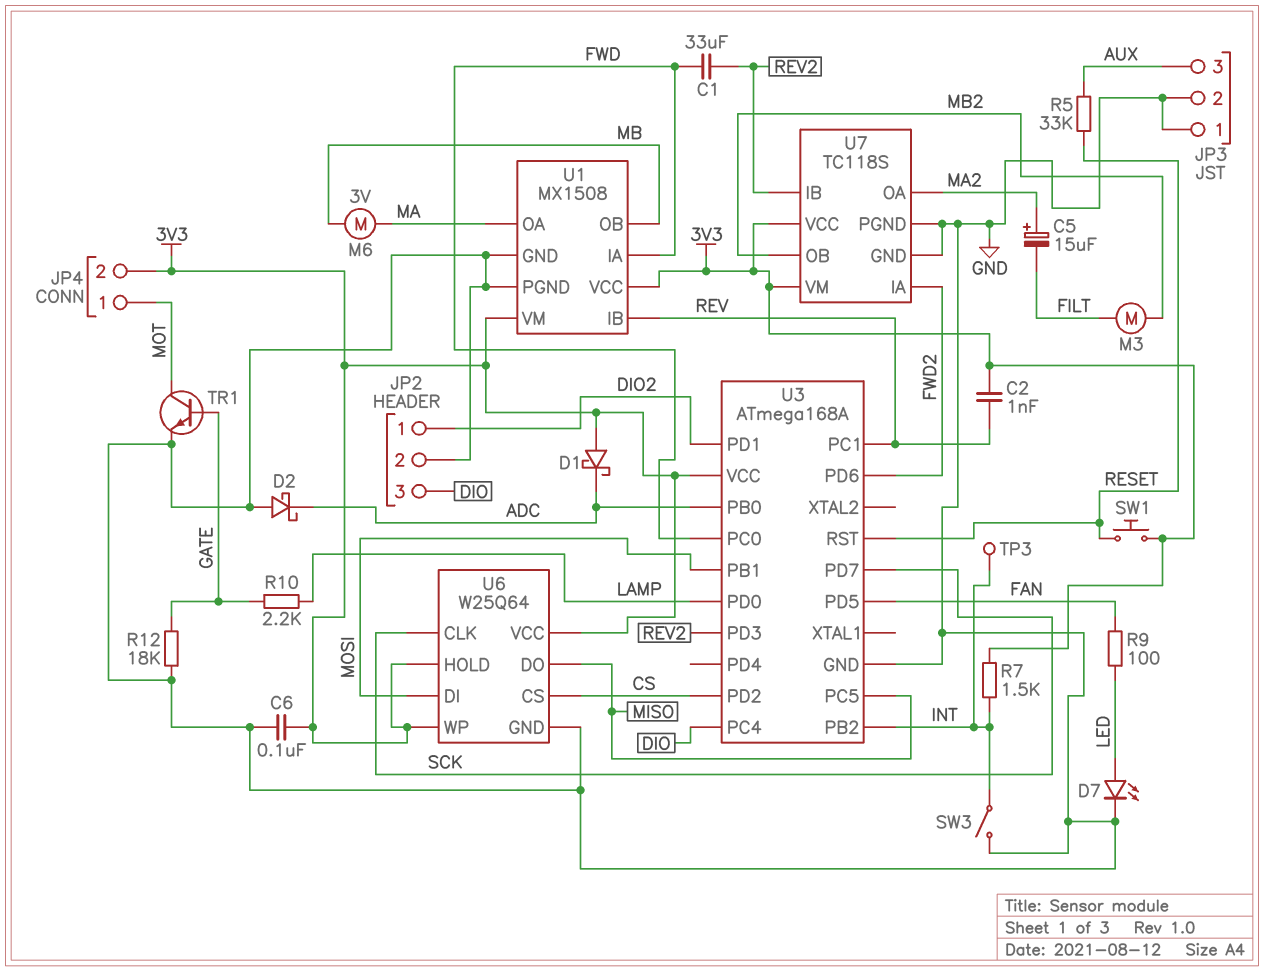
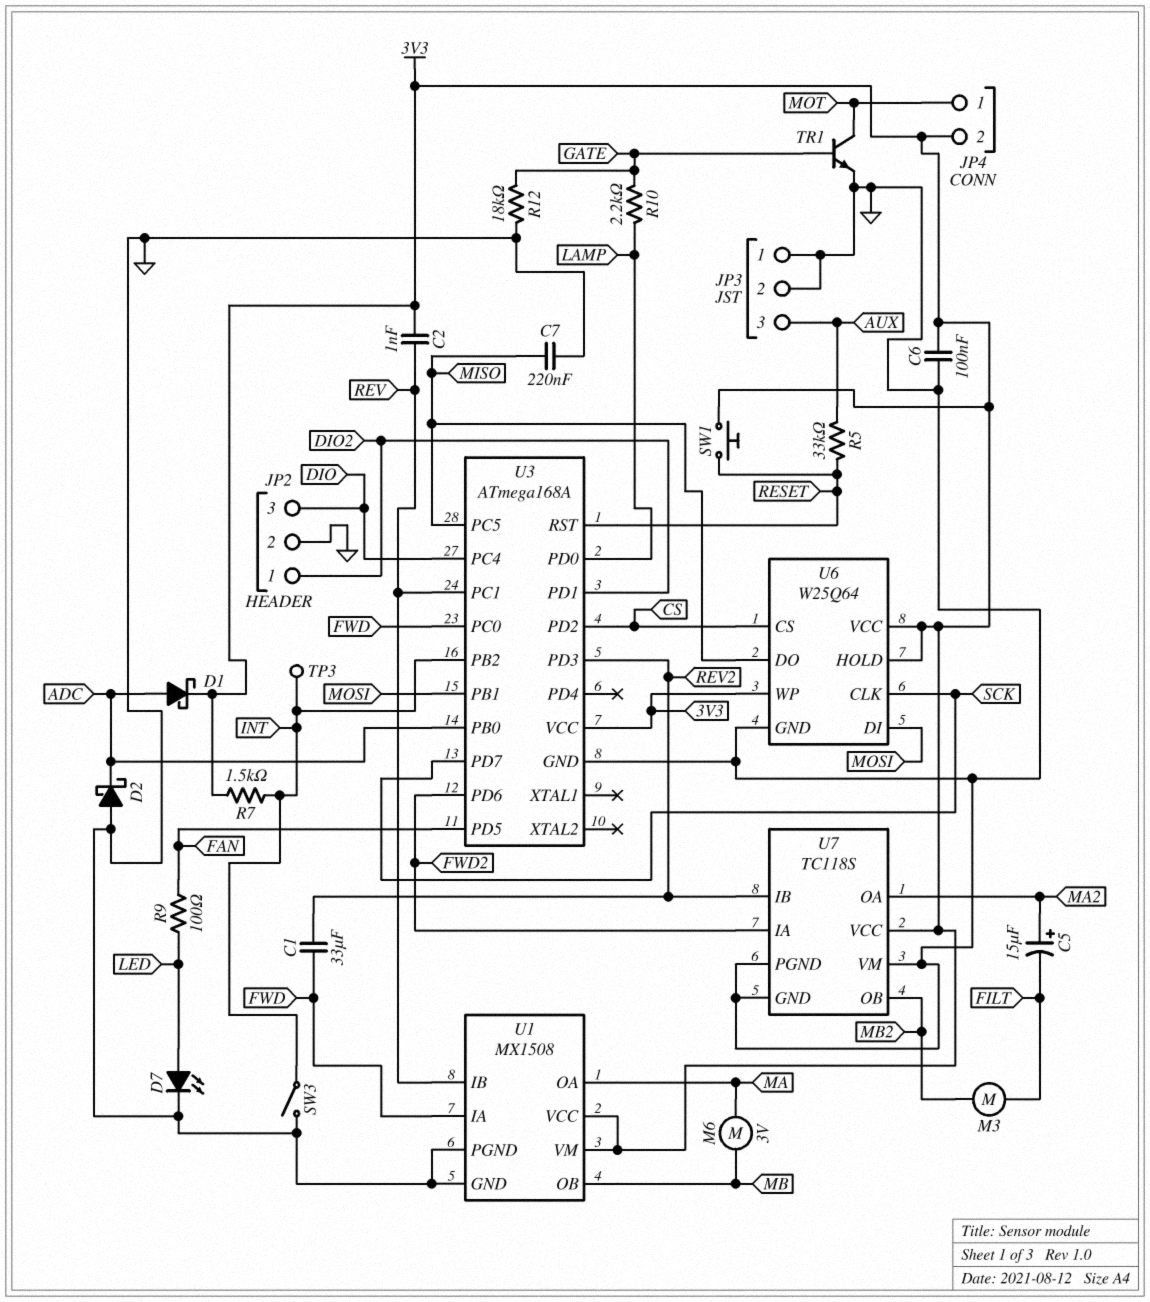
C7: none -> 220nF (GND, MISO)
D1: schottky (A 3V3, K ADC) -> schottky (A ADC, K 3V3)
U7 pin VM: 3V3 -> GND

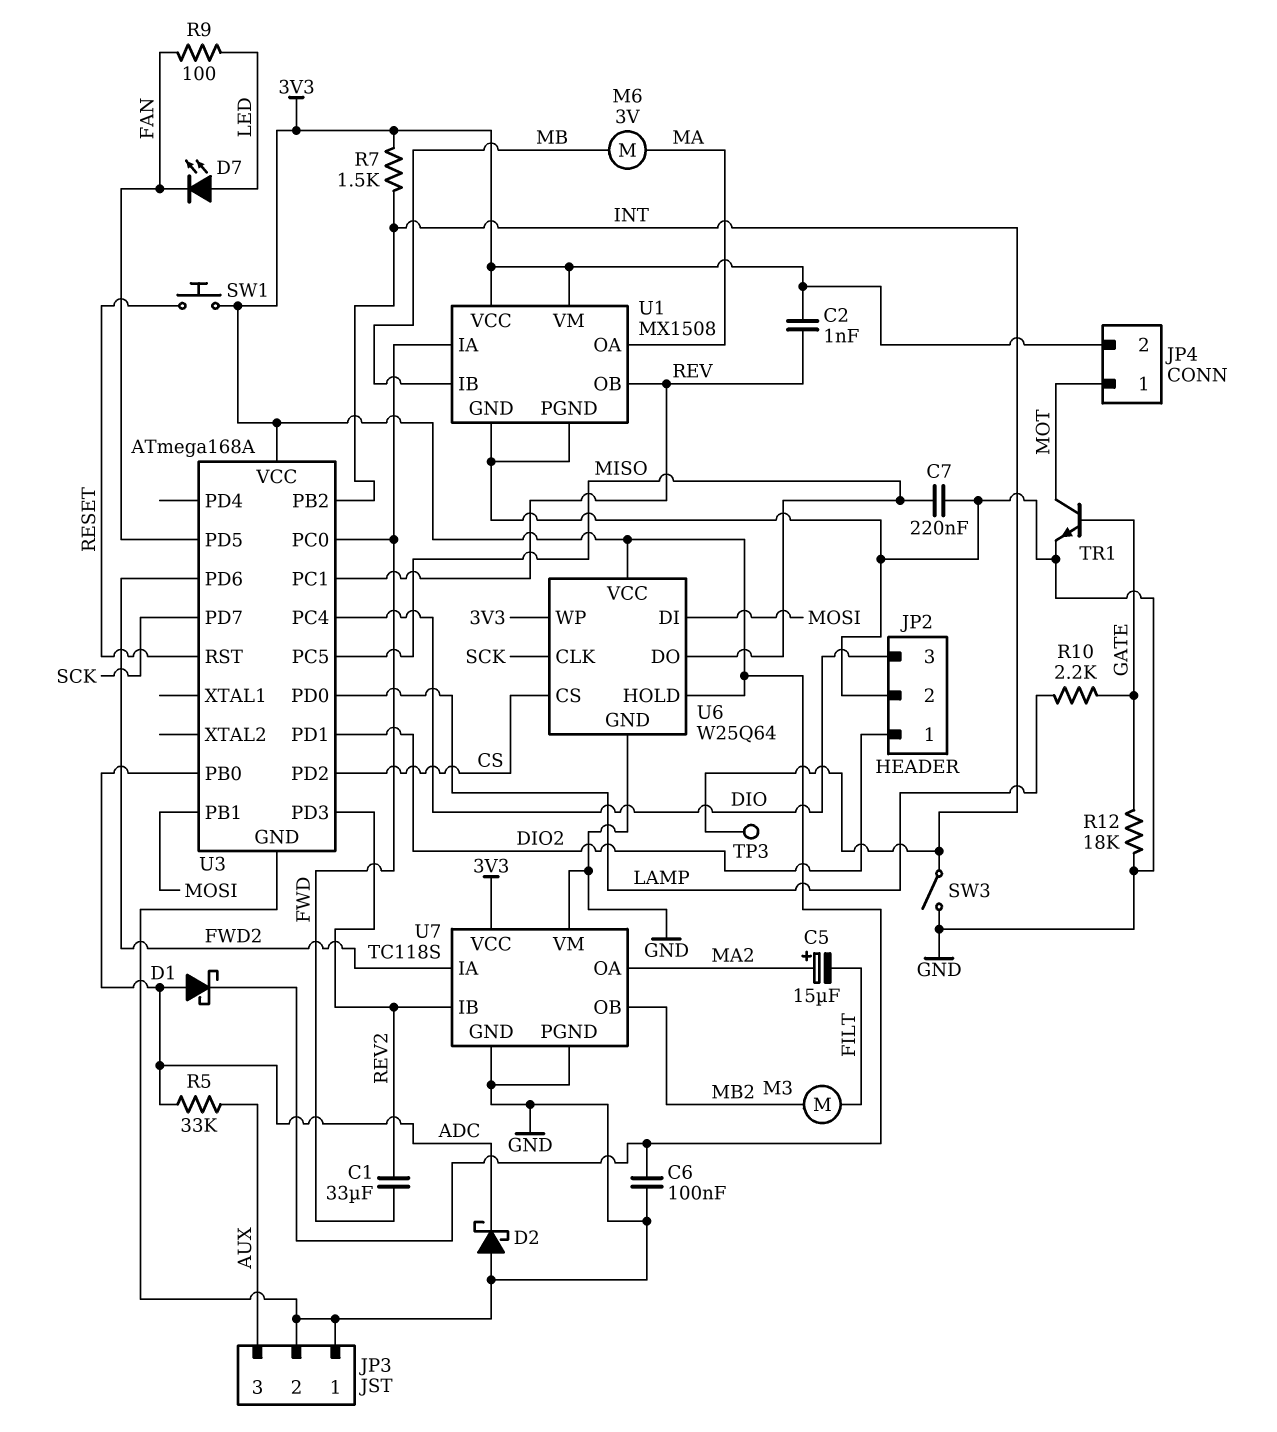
D7: LED (A LED, K GND) -> LED (A LED, K FAN)
R5: 33k (AUX, RESET) -> 33k (ADC, AUX)
U1 pin IB: REV -> MB
U1 pin OB: MB -> REV

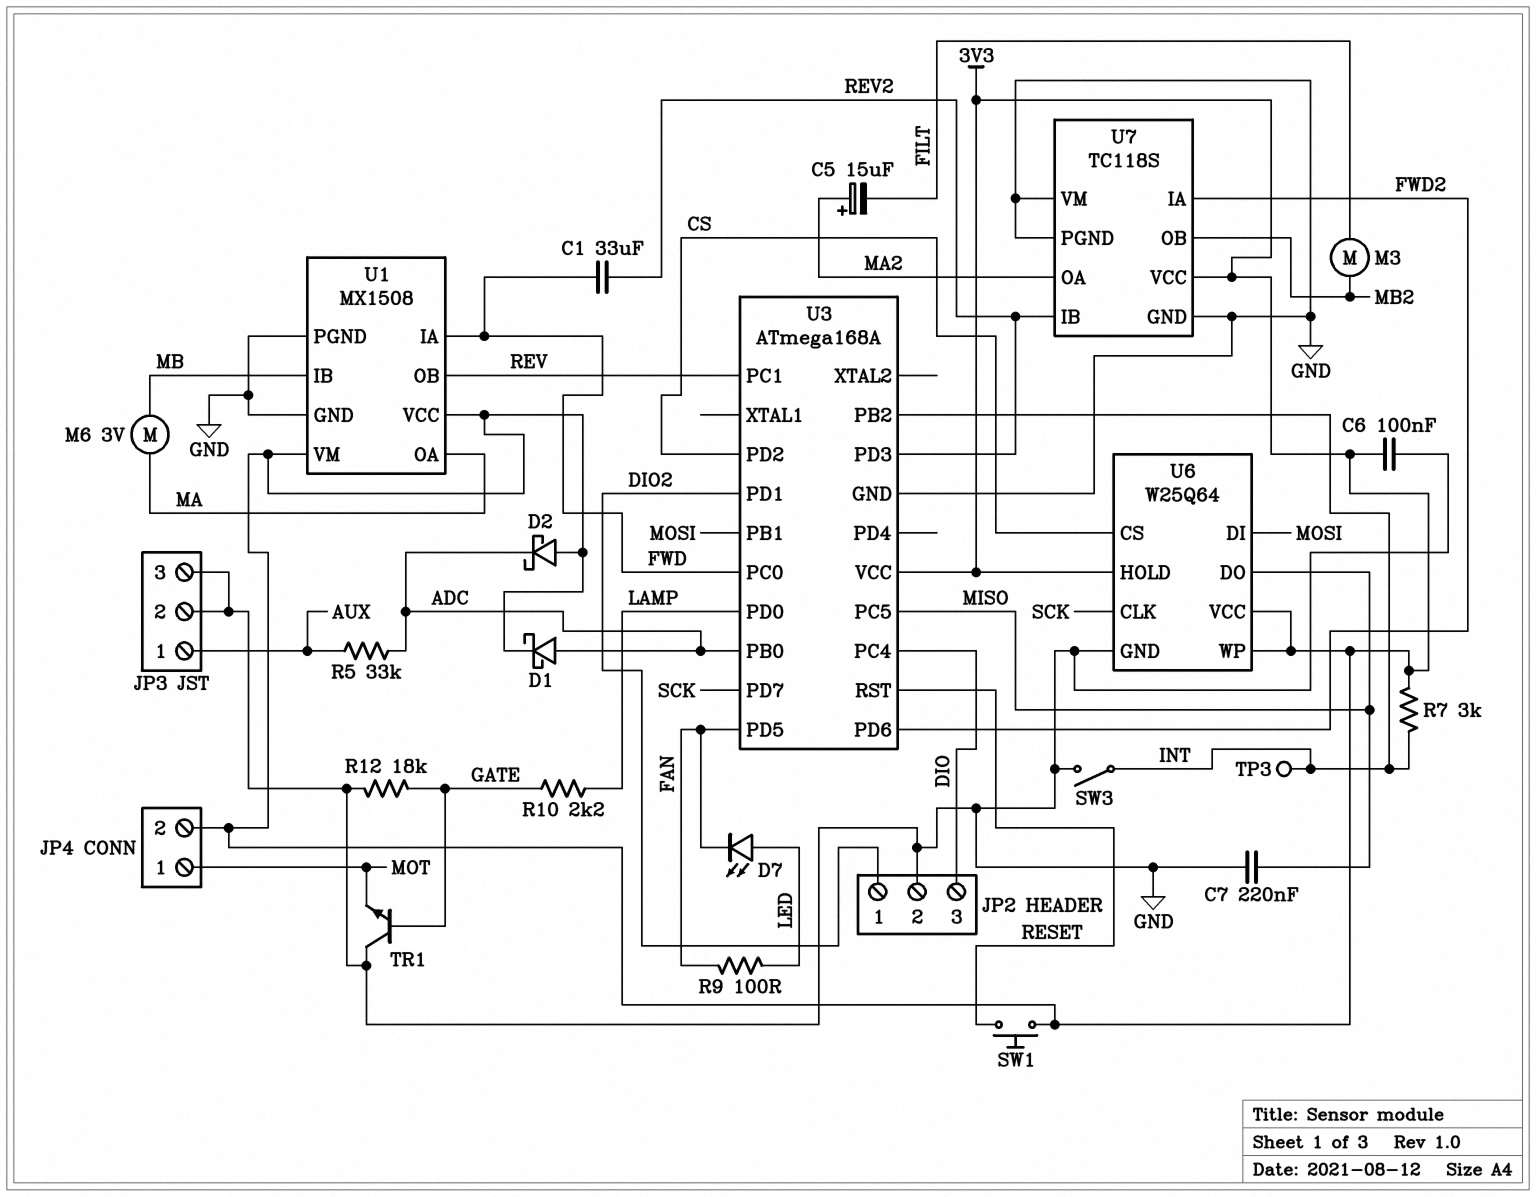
C2: 1nF (3V3, REV) -> none
D2: schottky (A GND, K ADC) -> schottky (A 3V3, K ADC)
JP3 pin 1: GND -> AUX
JP3 pin 3: AUX -> GND
R7: 1.5k (3V3, INT) -> 3k (3V3, INT)
TR1: NPN (B GATE, C MOT, E GND) -> NPN (B GATE, C GND, E MOT)

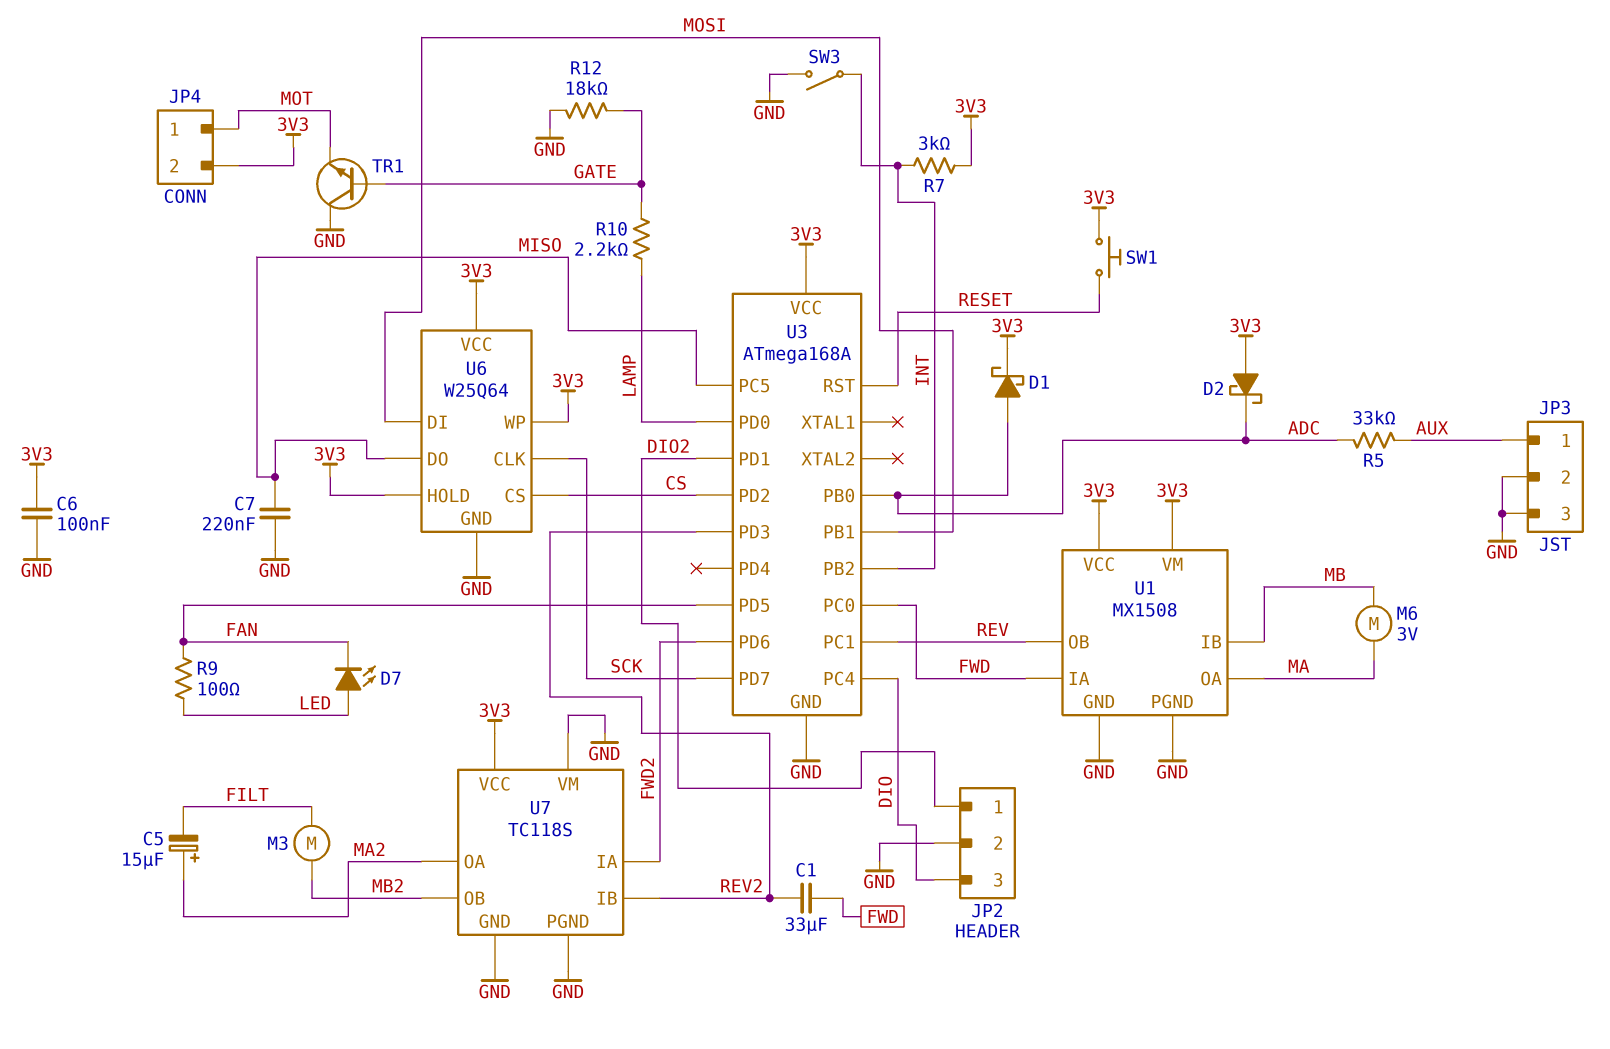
TP3: test point (INT) -> none

